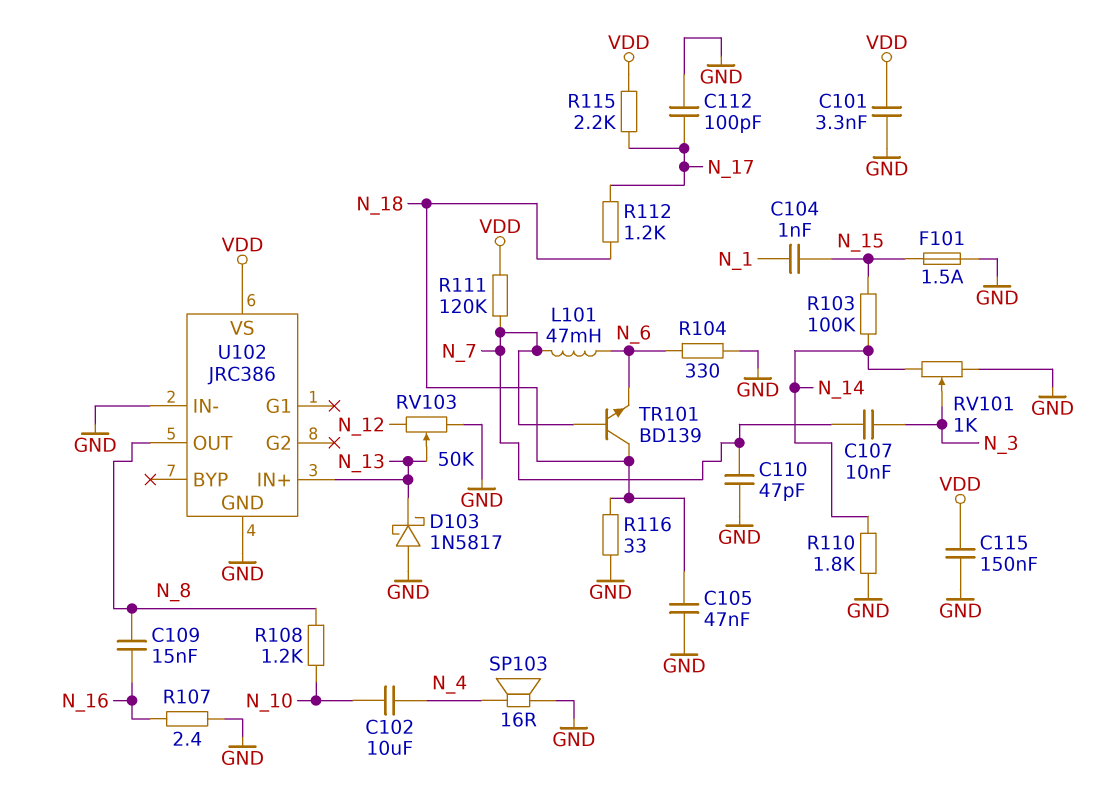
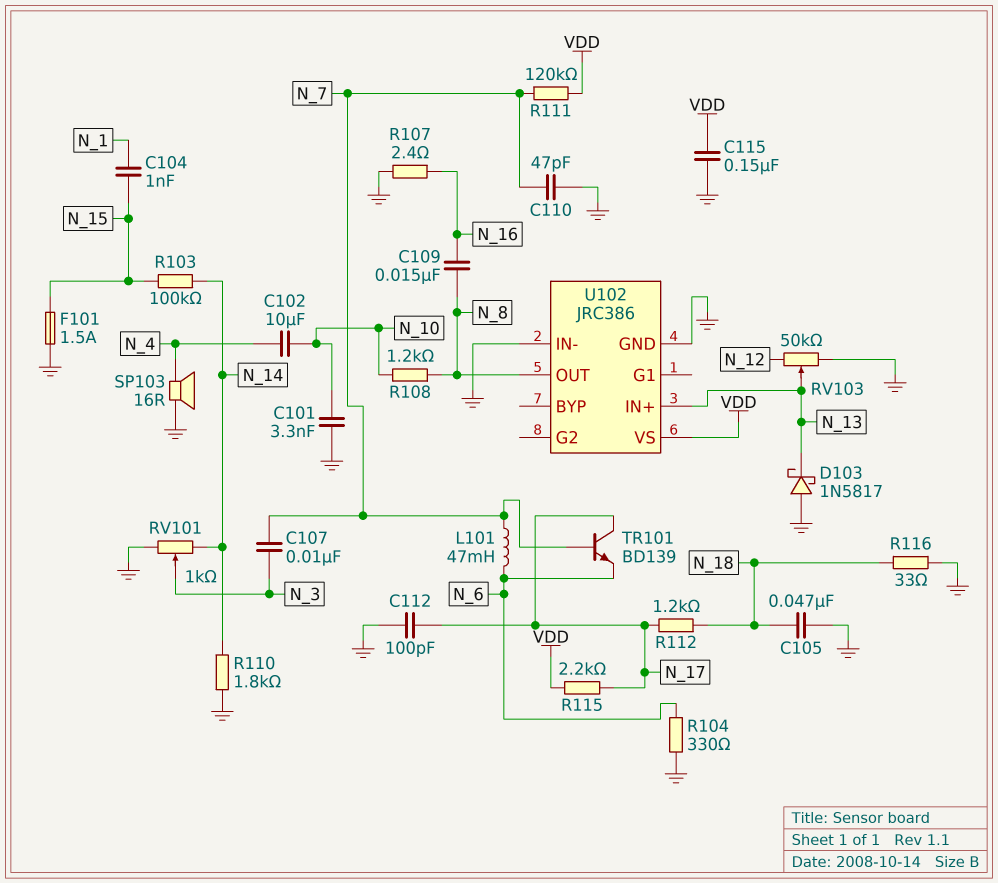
C101: 3.3nF (GND, VDD) -> 3.3nF (GND, N_10)
TR101: NPN BD139 (B N_7, C N_18, E N_6) -> NPN BD139 (B N_7, C N_17, E N_6)

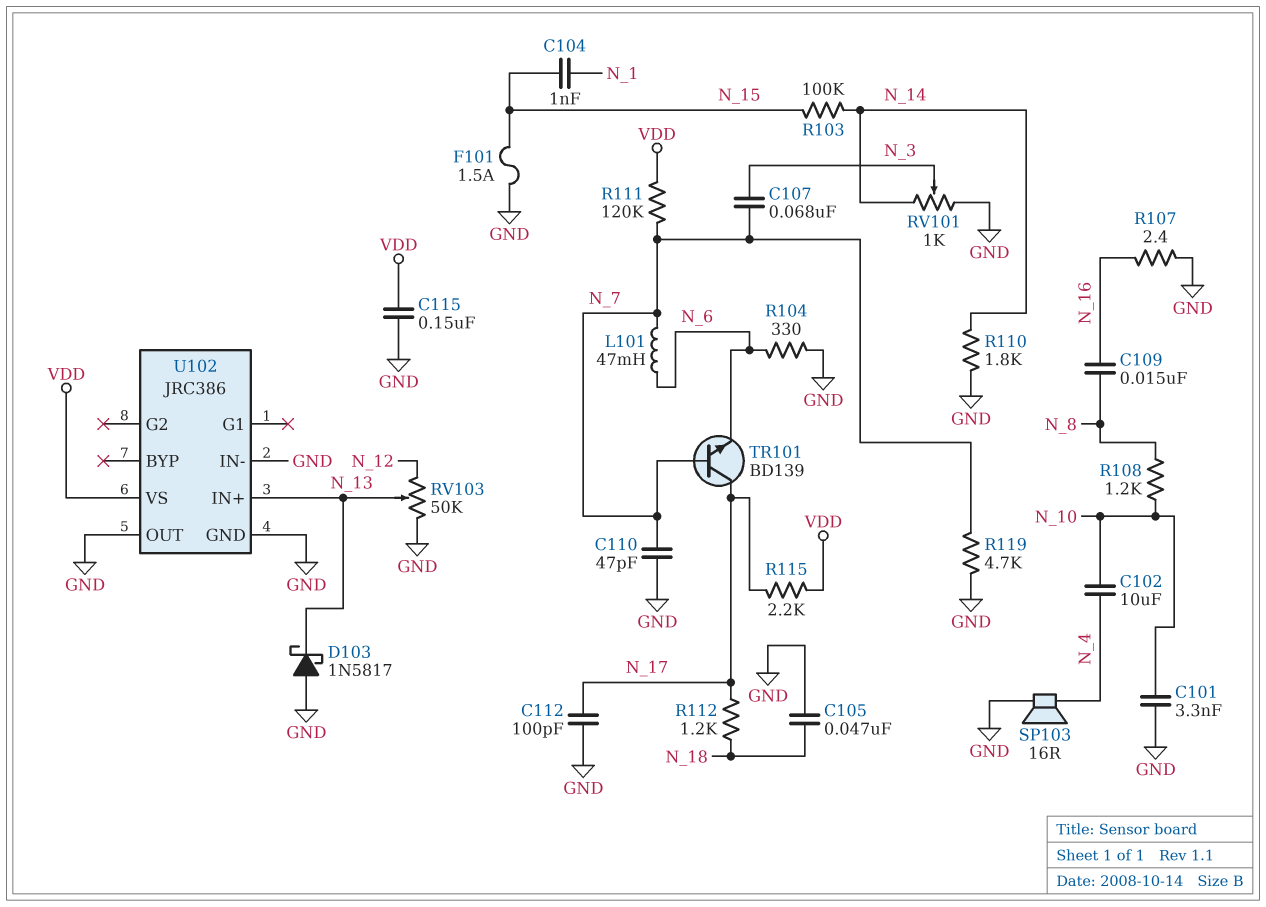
C107: 10nF (N_3, N_7) -> 68nF (N_3, N_7)
R116: 33 (GND, N_18) -> none
R119: none -> 4.7k (GND, N_7)
U102 pin OUT: N_8 -> GND

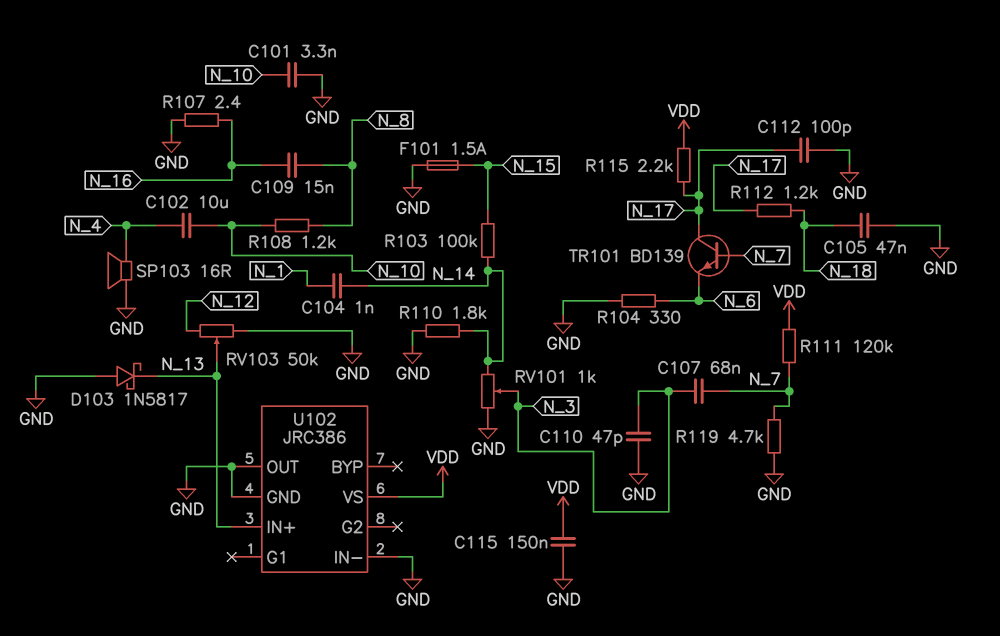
C104: 1nF (N_1, N_15) -> 1nF (N_1, N_14)
C110: 47pF (GND, N_7) -> 47pF (GND, N_3)
L101: 47mH (N_6, N_7) -> none

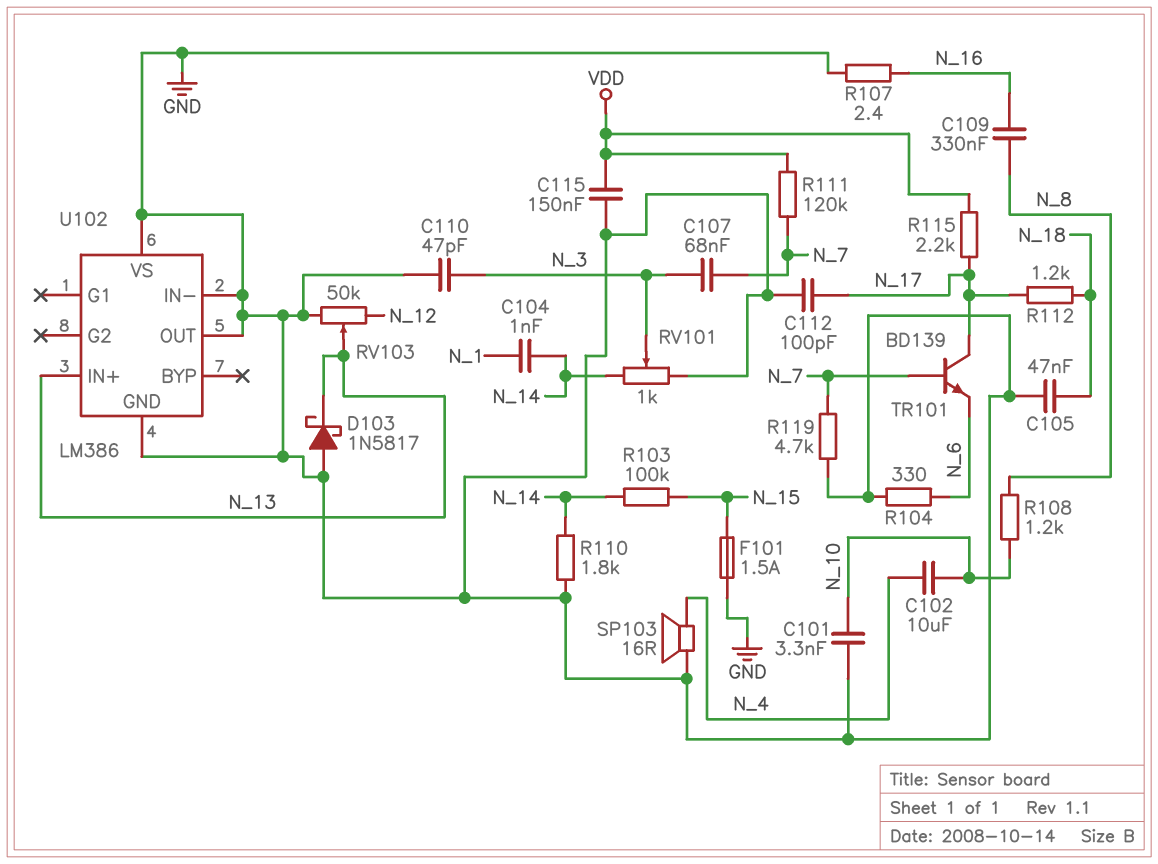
C109: 15nF (N_8, N_16) -> 330nF (N_8, N_16)
U102: JRC386 -> LM386
U102 pin VS: VDD -> GND

